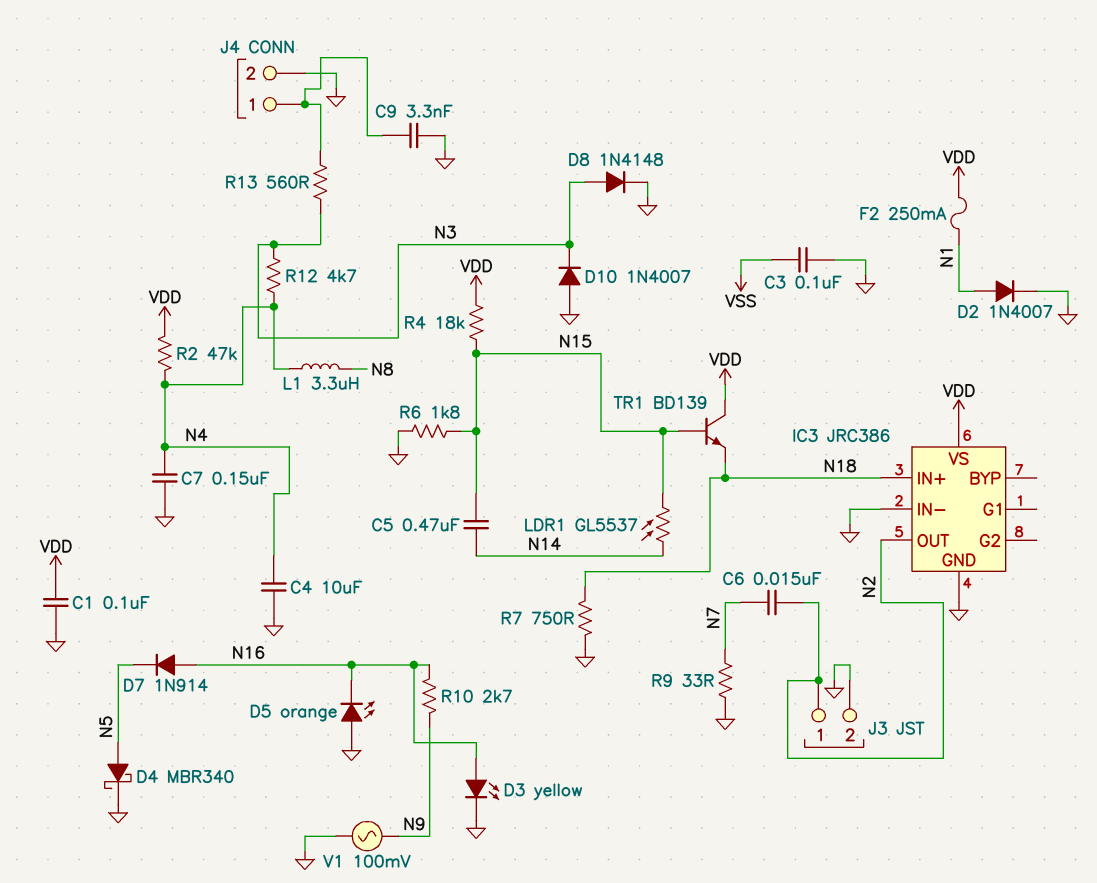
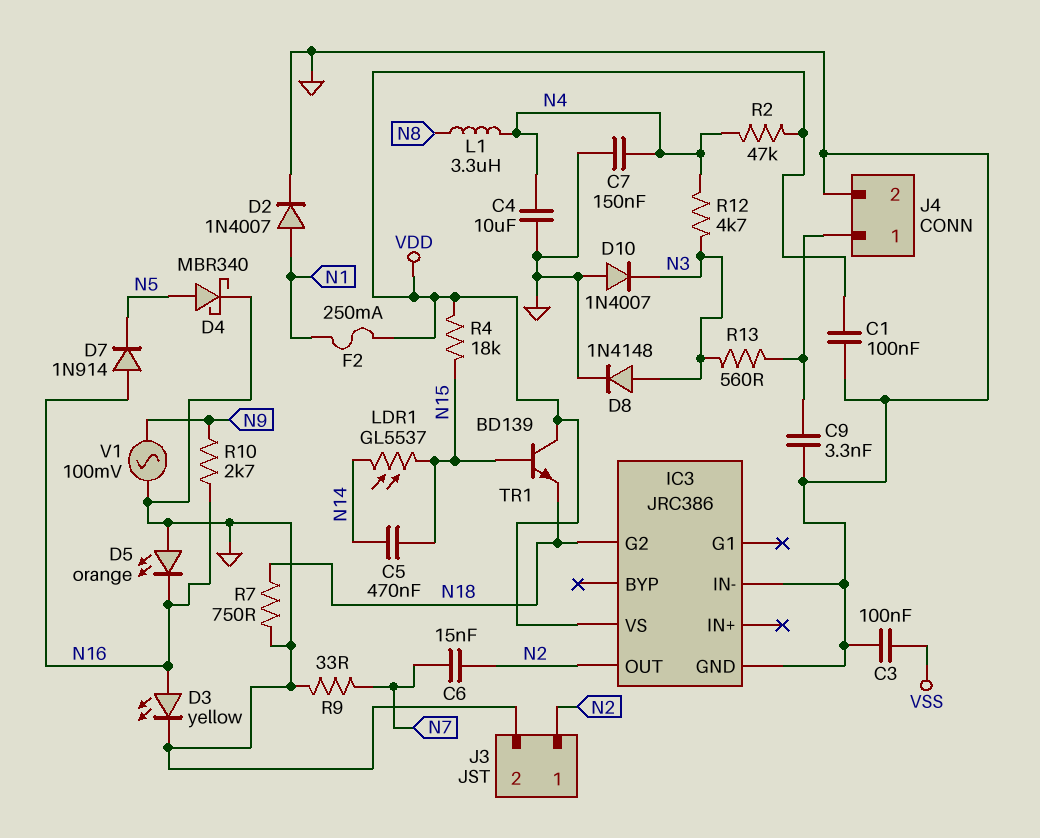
IC3 pin G2: none -> N18
IC3 pin IN+: N18 -> none
R6: 1.8k (GND, N15) -> none

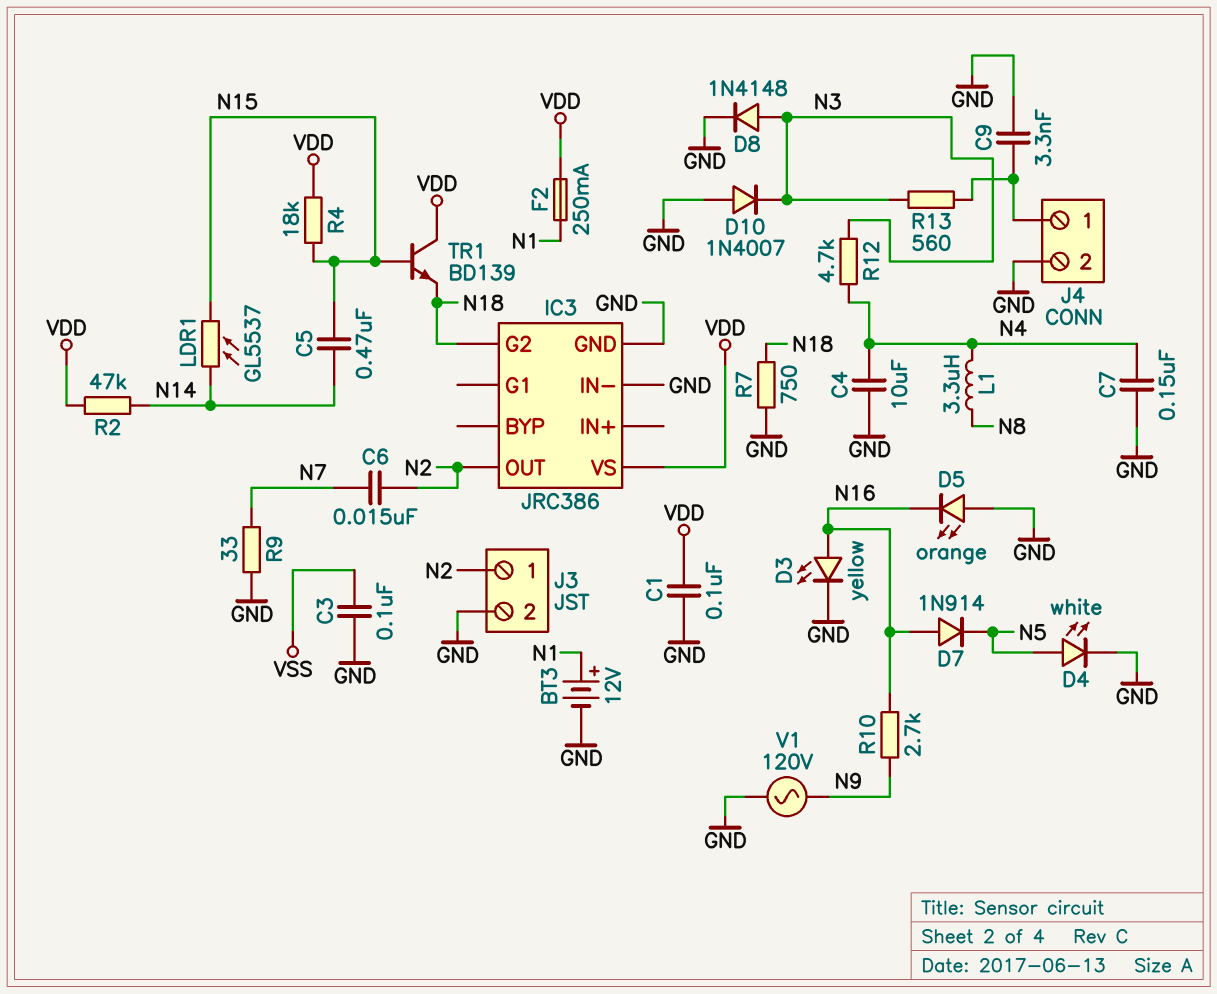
BT3: none -> 12V (plus N1, minus GND)
D2: diode 1N4007 (A N1, K GND) -> none
D4: schottky MBR340 (A N5, K GND) -> LED white (A N5, K GND)
R2: 47k (N4, VDD) -> 47k (N14, VDD)
V1: AC 100mV (GND, N9) -> AC 120V (GND, N9)

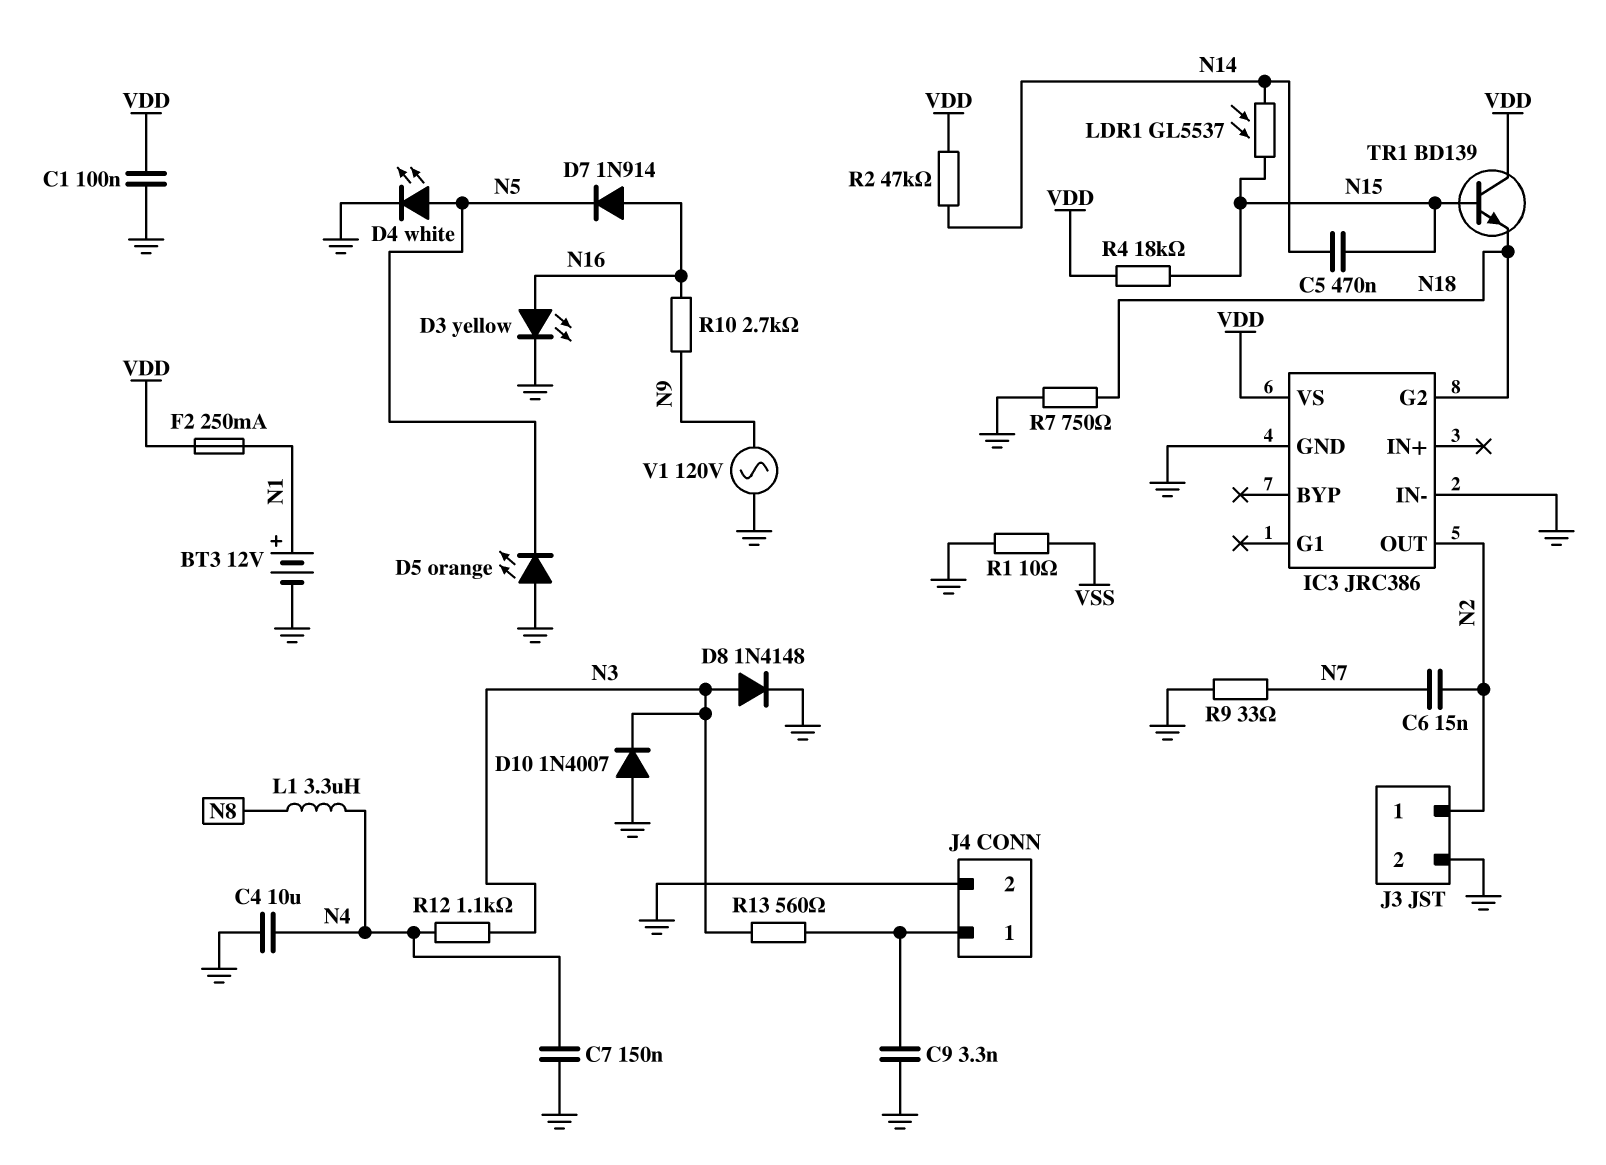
C3: 100nF (GND, VSS) -> none
D5: LED orange (A GND, K N16) -> LED orange (A GND, K N5)
R1: none -> 10 (GND, VSS)
R12: 4.7k (N3, N4) -> 1.1k (N3, N4)

